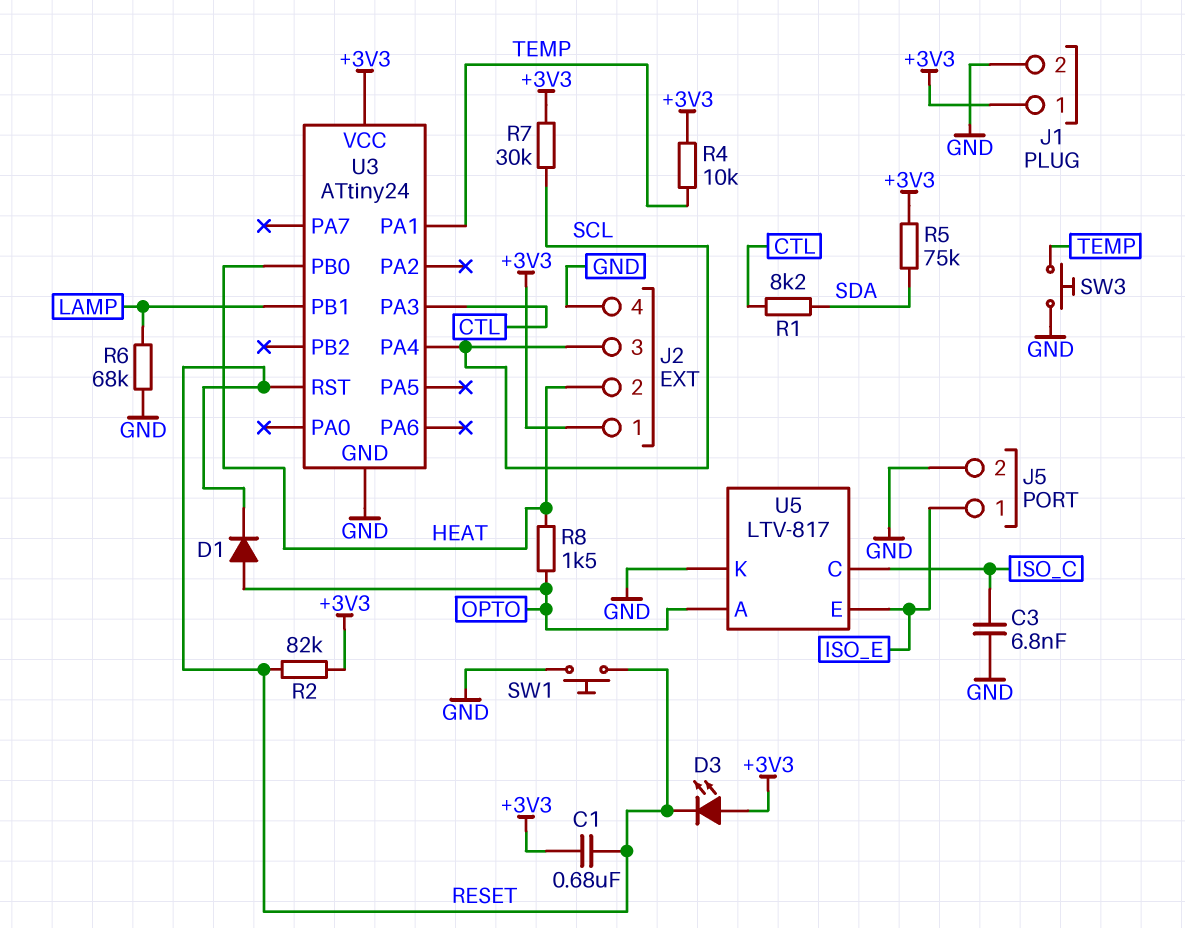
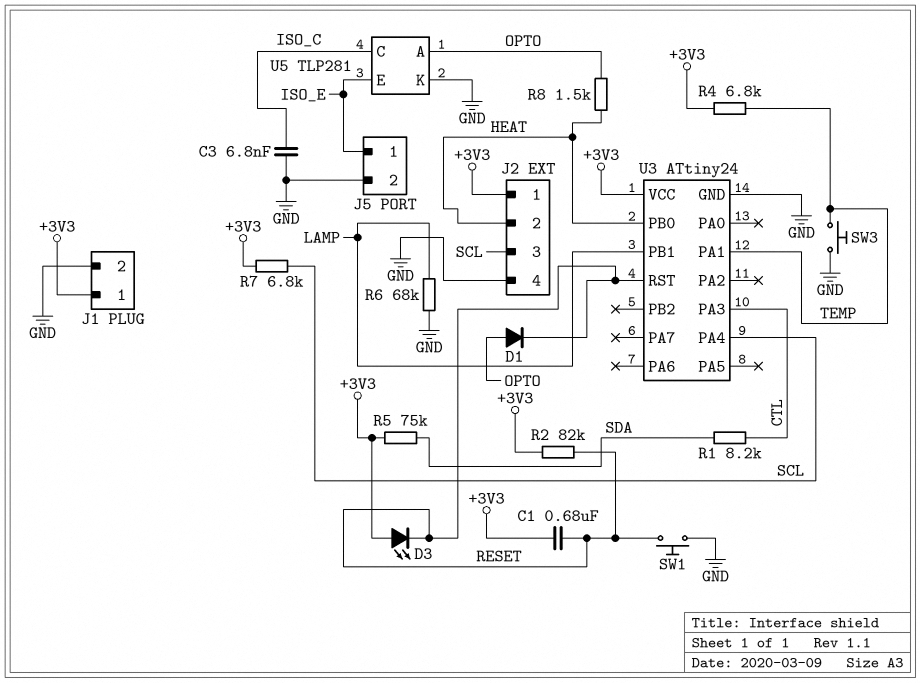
R4: 10k (+3V3, TEMP) -> 6.8k (+3V3, TEMP)
R7: 30k (+3V3, SCL) -> 6.8k (+3V3, SCL)
U5: LTV-817 -> TLP281

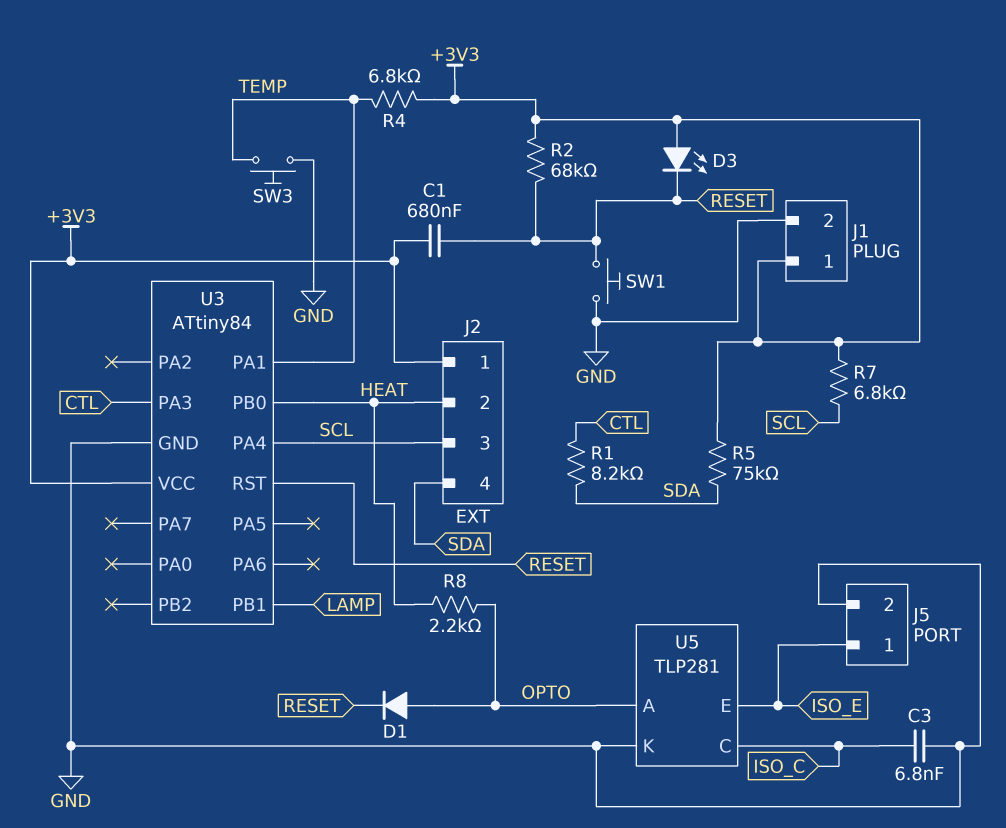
J2 pin 4: GND -> SDA
R2: 82k (+3V3, RESET) -> 68k (+3V3, RESET)
R6: 68k (GND, LAMP) -> none
R8: 1.5k (HEAT, OPTO) -> 2.2k (HEAT, OPTO)
U3: ATtiny24 -> ATtiny84

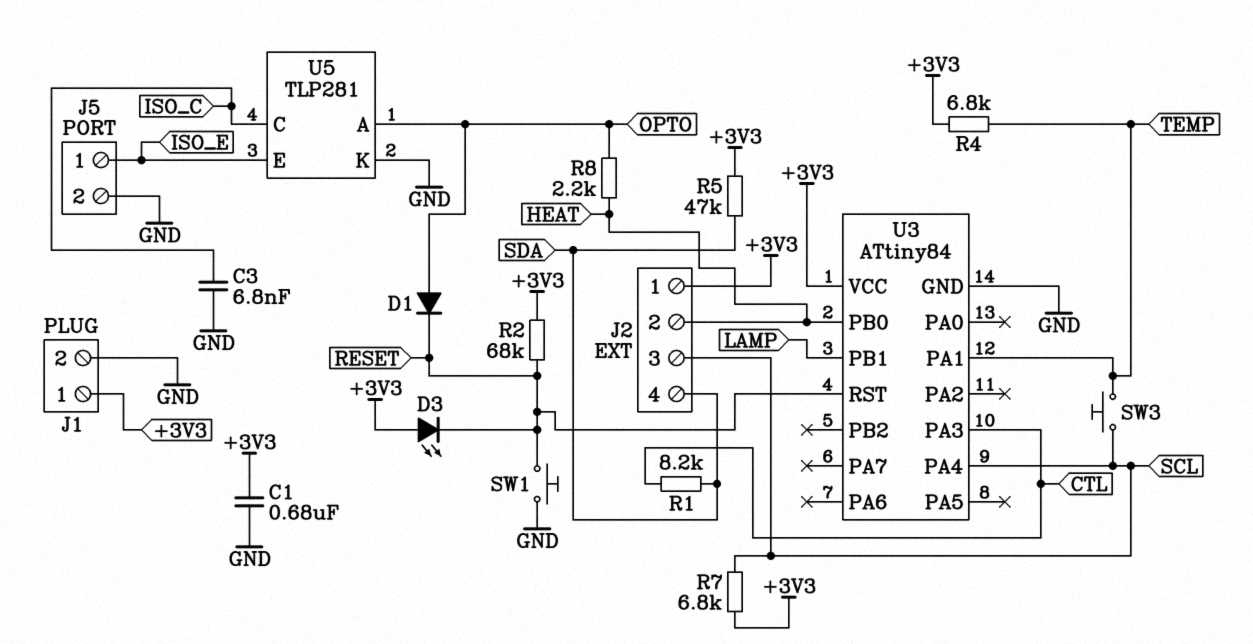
C1: 680nF (+3V3, RESET) -> 680nF (+3V3, GND)
R5: 75k (+3V3, SDA) -> 47k (+3V3, SDA)
SW3: button (GND, TEMP) -> button (SCL, TEMP)

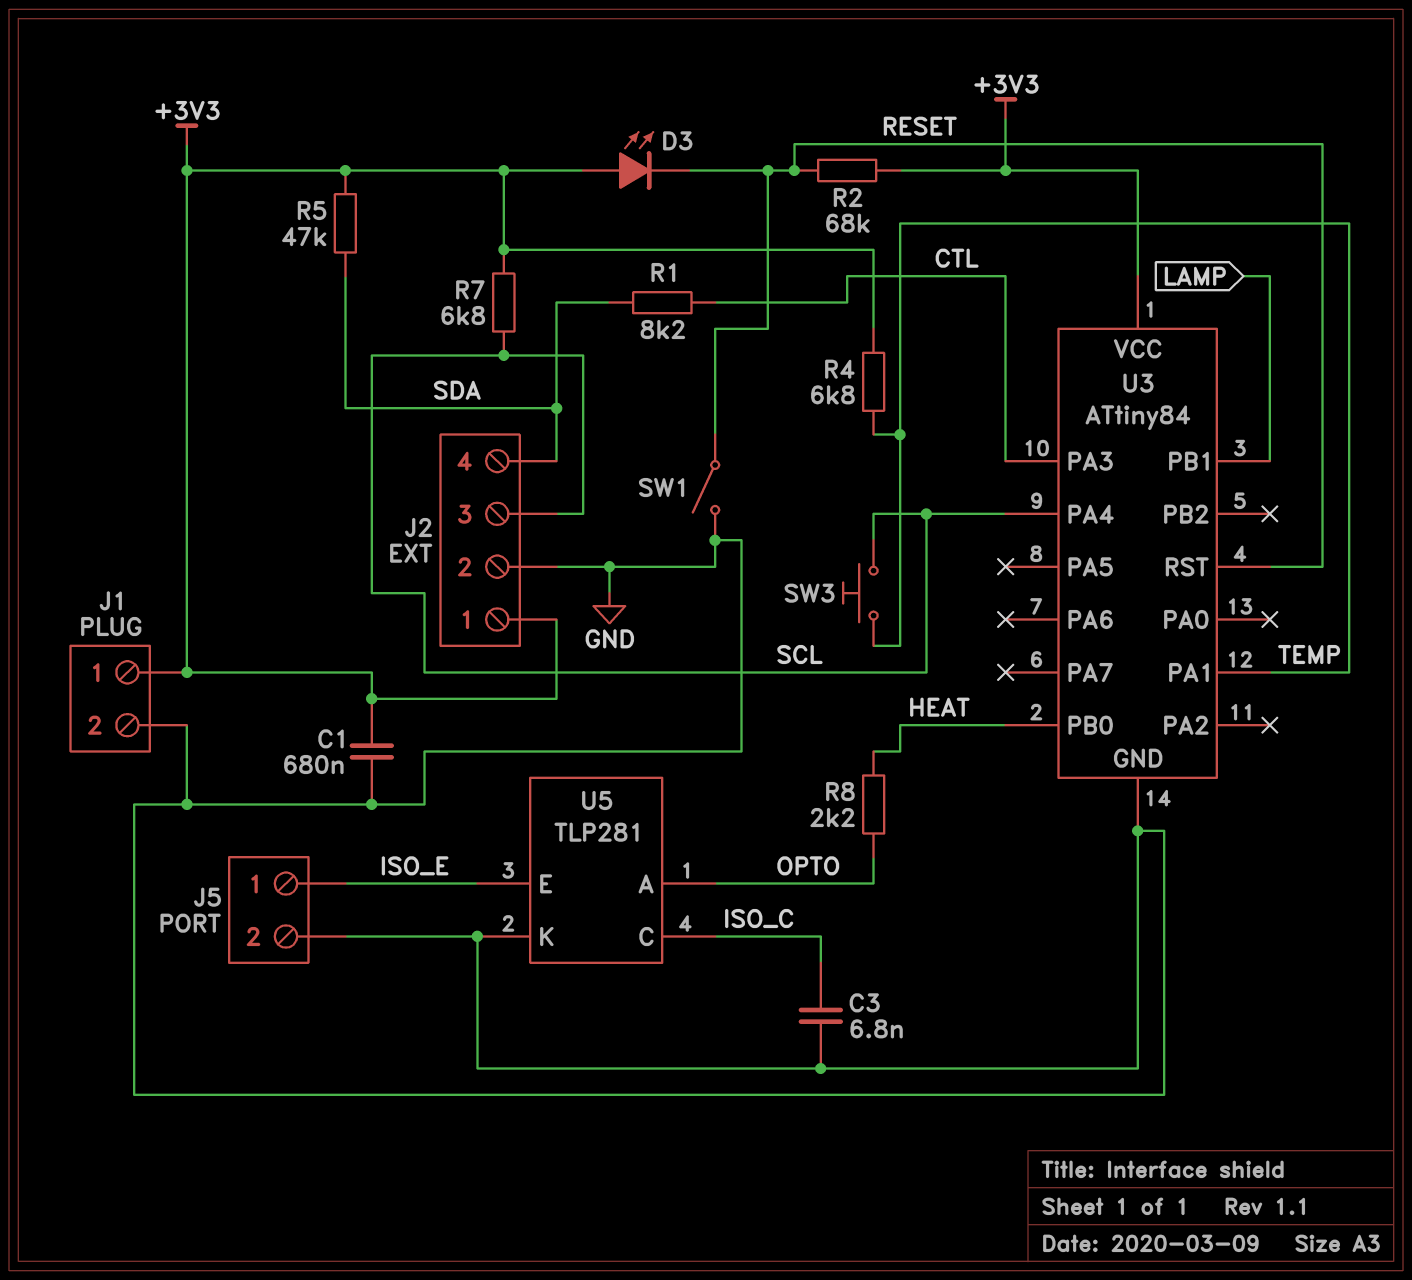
D1: diode (A OPTO, K RESET) -> none
J2 pin 2: HEAT -> GND
SW1: button (GND, RESET) -> switch (GND, RESET)

